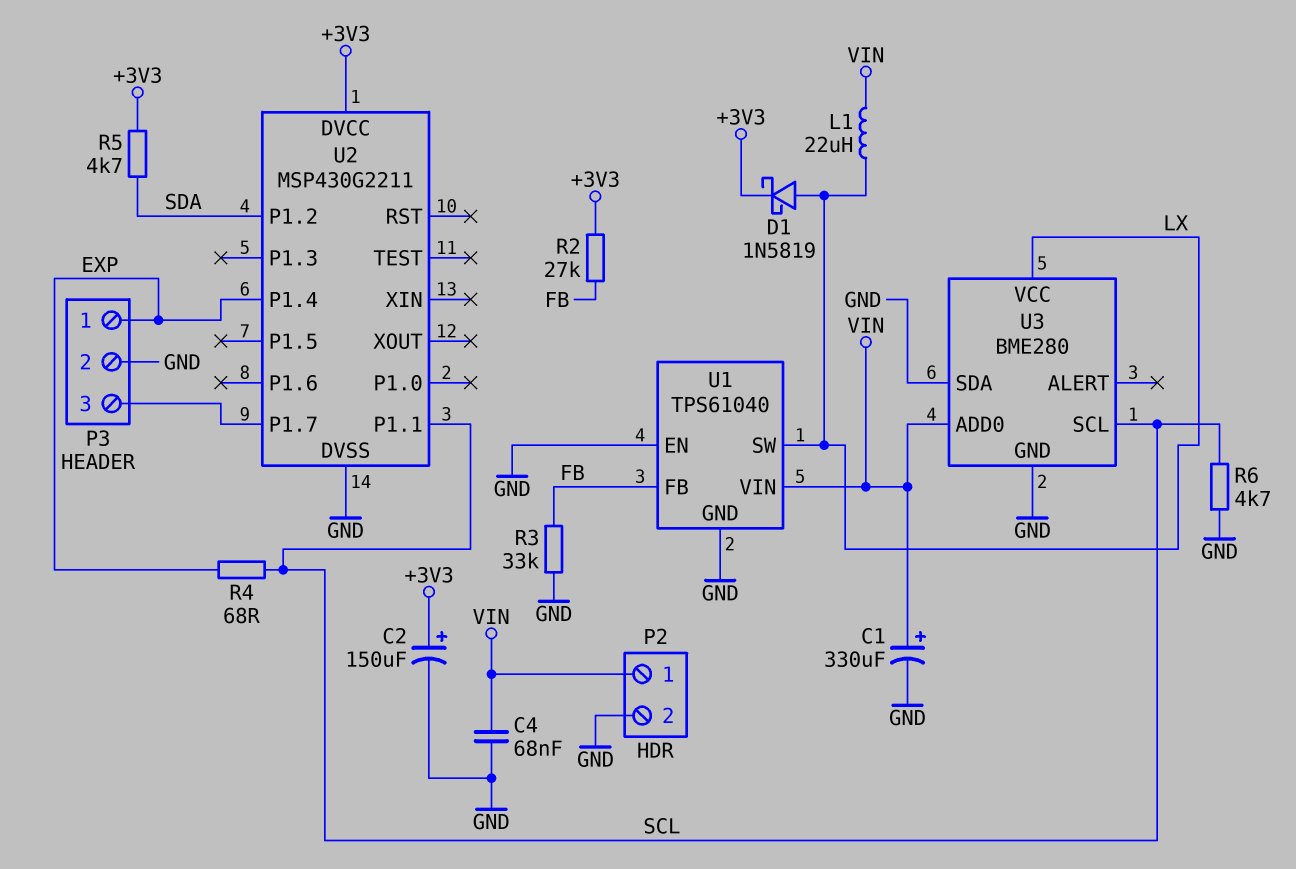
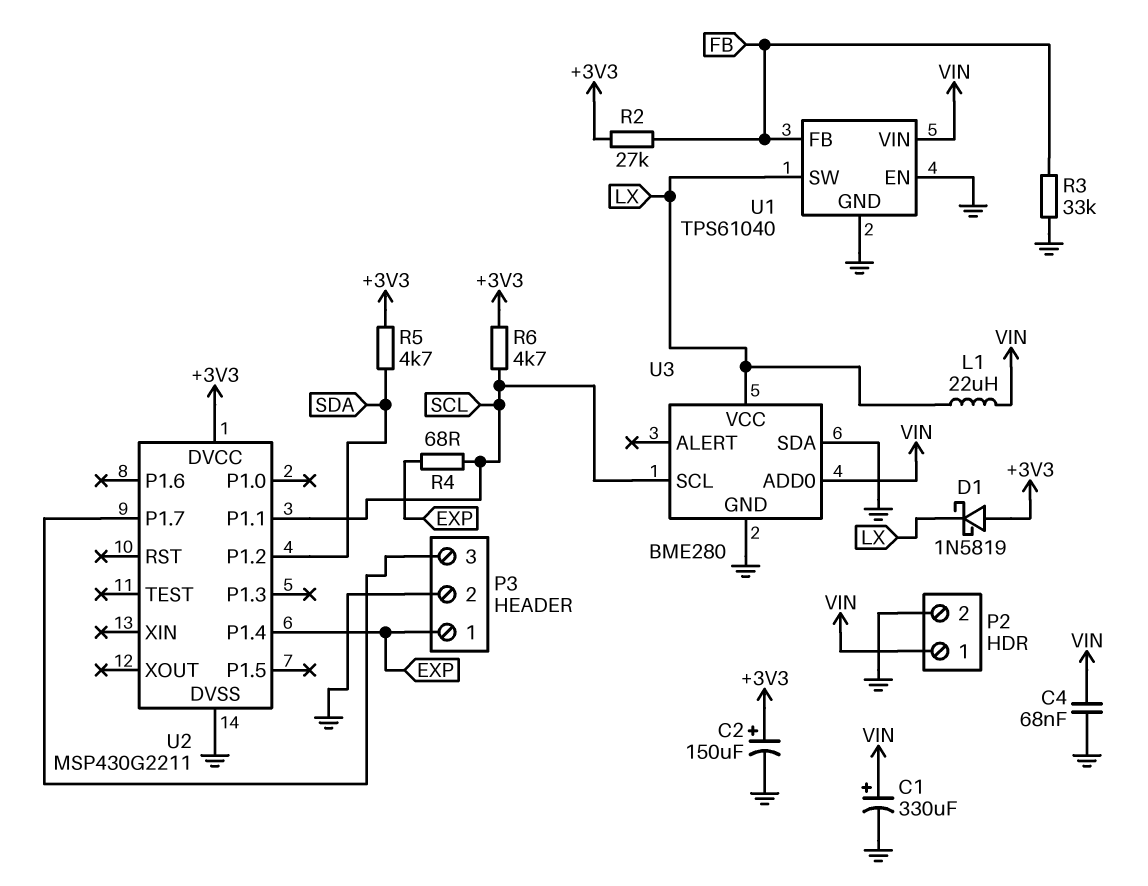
D1: schottky 1N5819 (A LX, K +3V3) -> schottky 1N5819 (A +3V3, K LX)
R6: 4.7k (GND, SCL) -> 4.7k (+3V3, SCL)

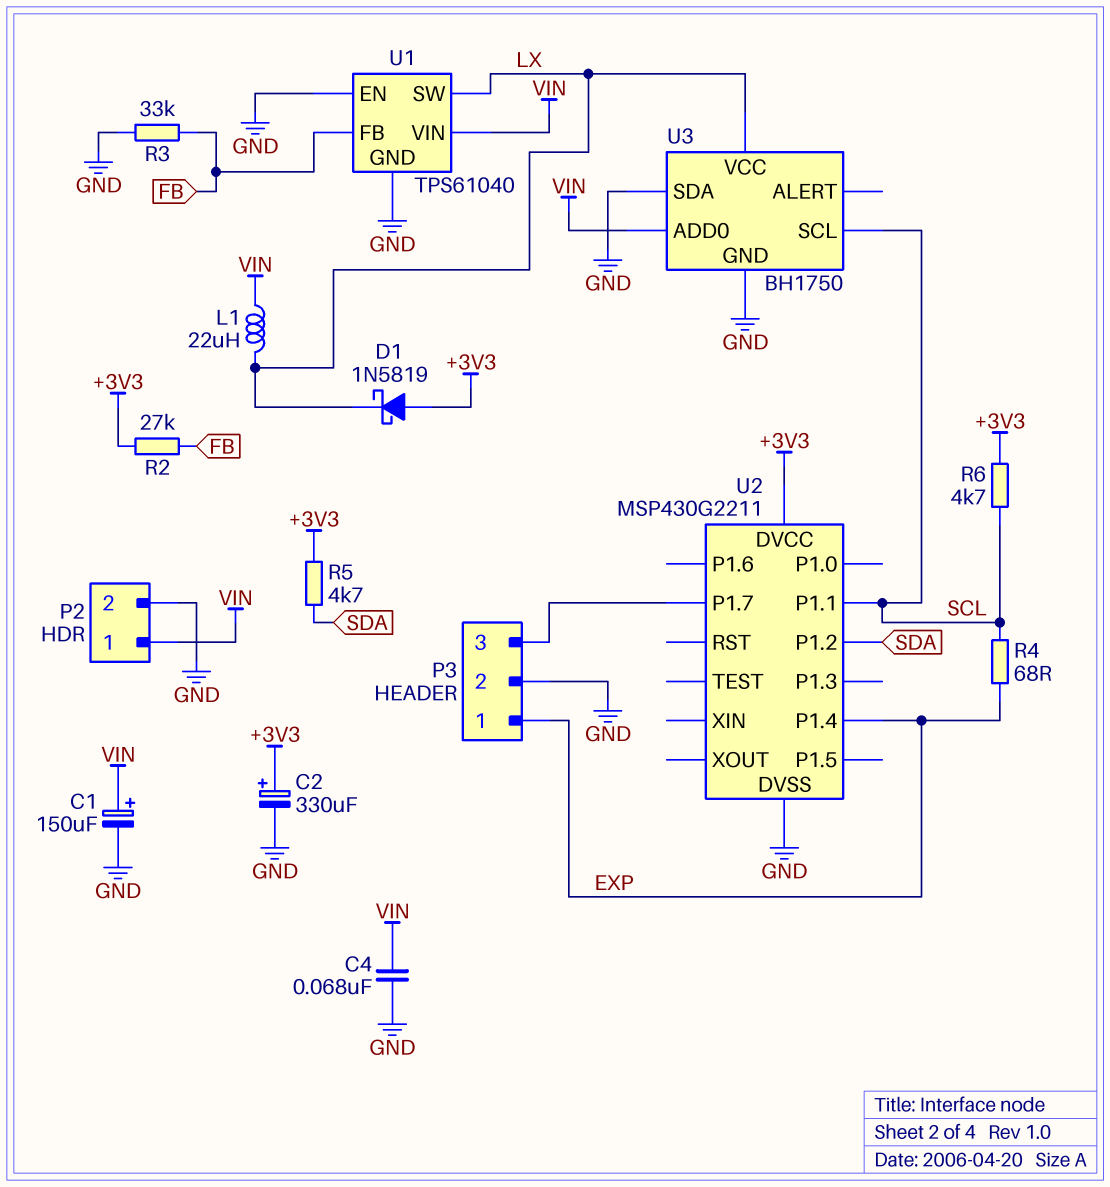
C1: 330uF (plus VIN, minus GND) -> 150uF (plus VIN, minus GND)
C2: 150uF (plus +3V3, minus GND) -> 330uF (plus +3V3, minus GND)
U3: BME280 -> BH1750

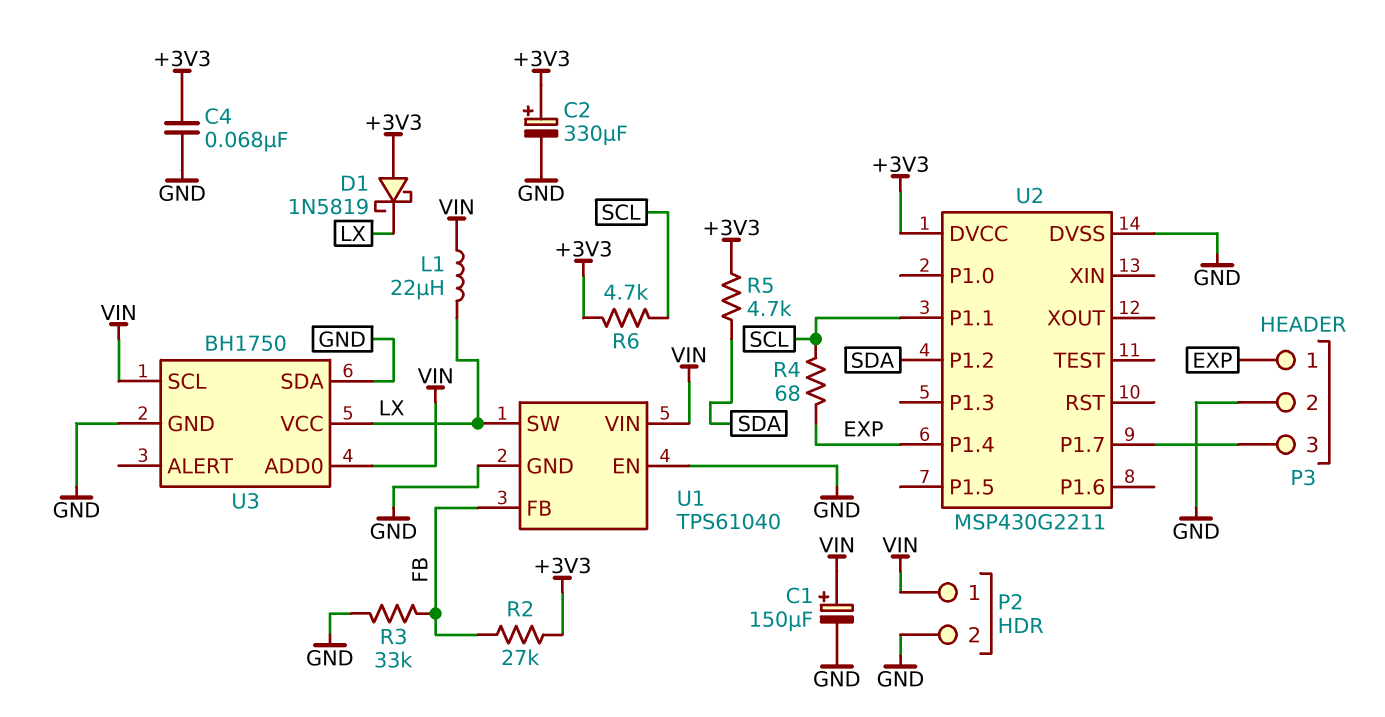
C4: 68nF (GND, VIN) -> 68nF (+3V3, GND)
U3 pin SCL: SCL -> VIN

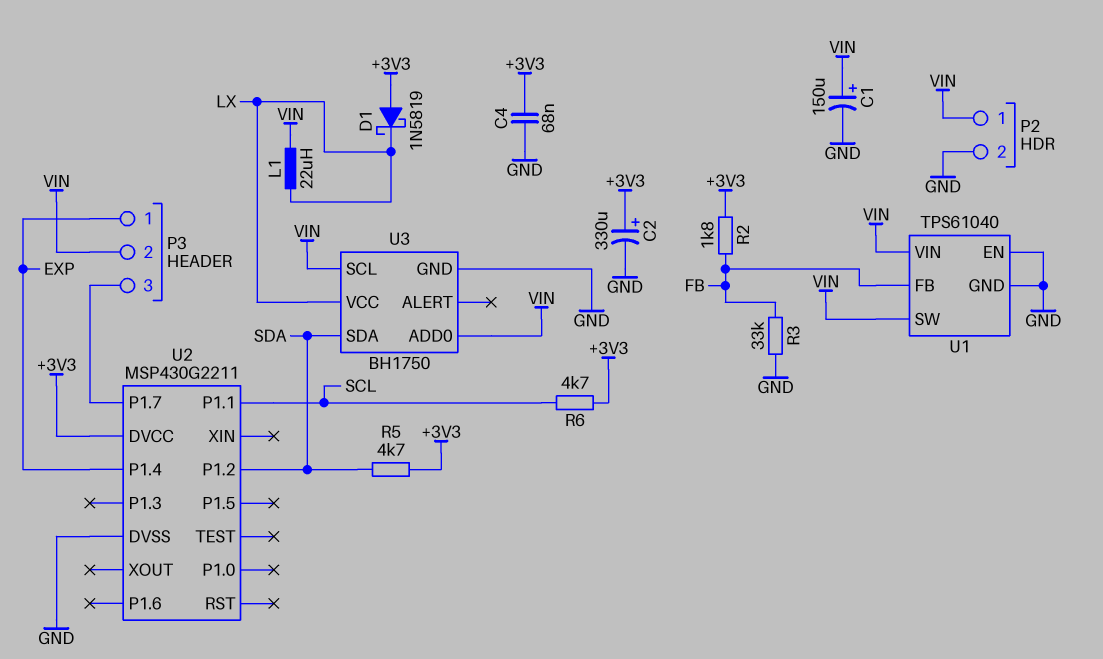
P3 pin 2: GND -> VIN
R2: 27k (+3V3, FB) -> 1.8k (+3V3, FB)
R4: 68 (EXP, SCL) -> none
U1 pin SW: LX -> VIN
U3 pin SDA: GND -> SDA

